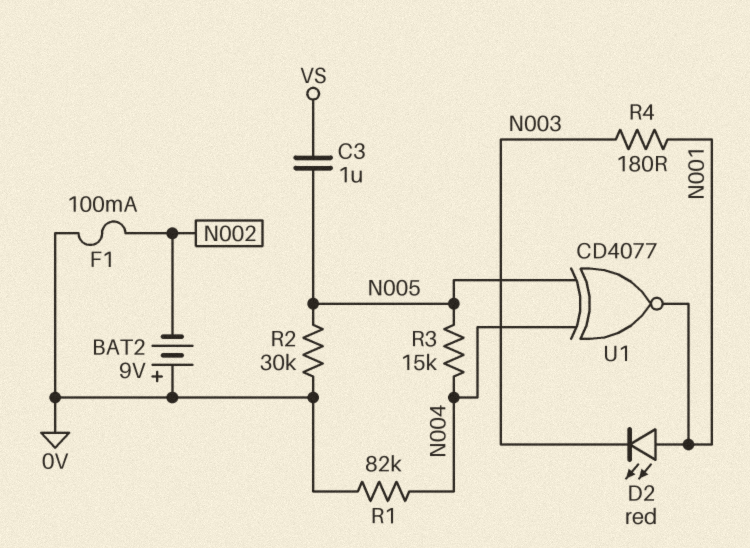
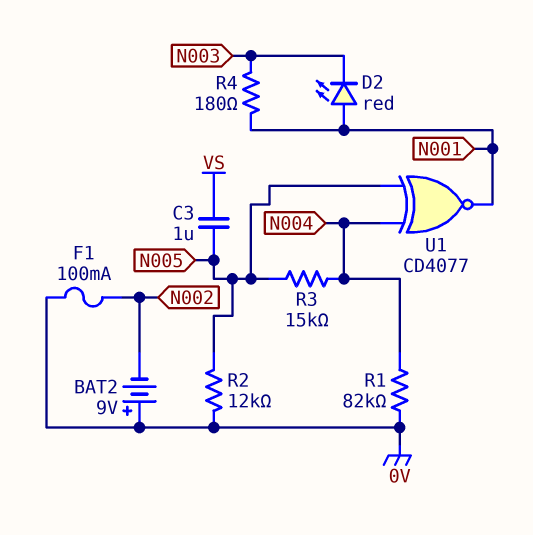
R2: 30k (0V, N005) -> 12k (0V, N005)

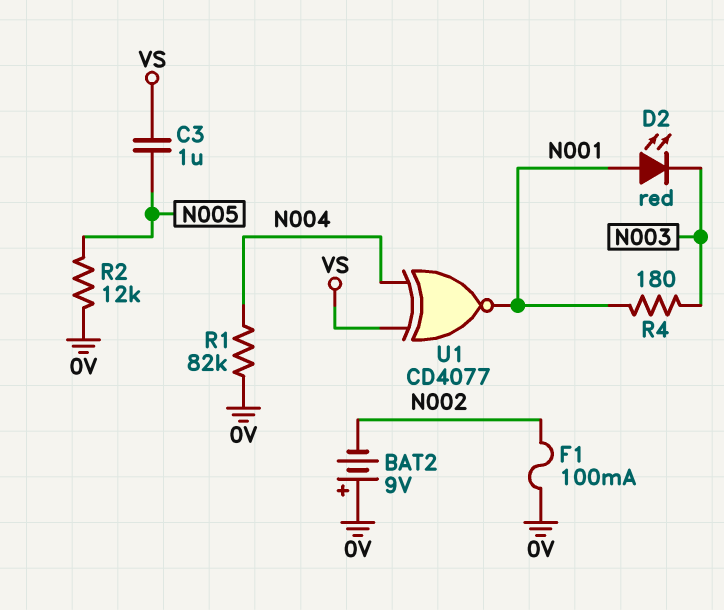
R3: 15k (N004, N005) -> none
U1: XNOR CD4077 (in N004, in N005, out N001) -> XNOR CD4077 (in N004, in VS, out N001)

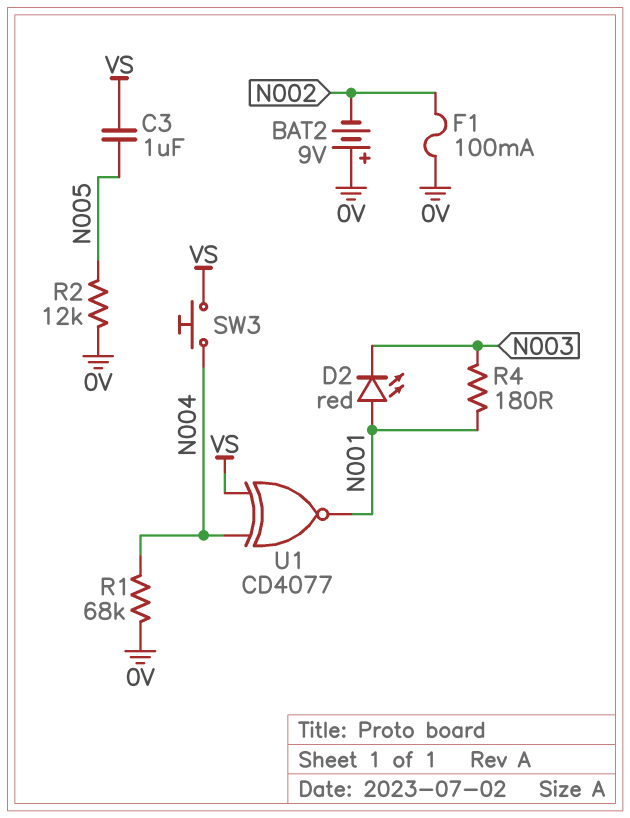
R1: 82k (0V, N004) -> 68k (0V, N004)
SW3: none -> button (N004, VS)

